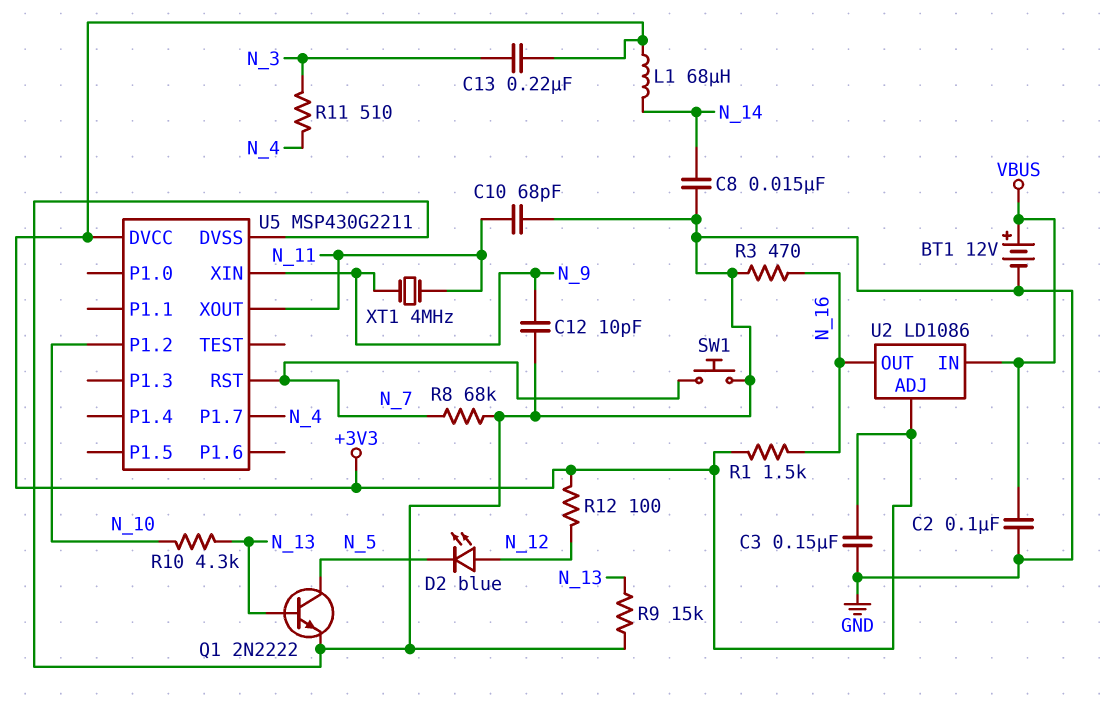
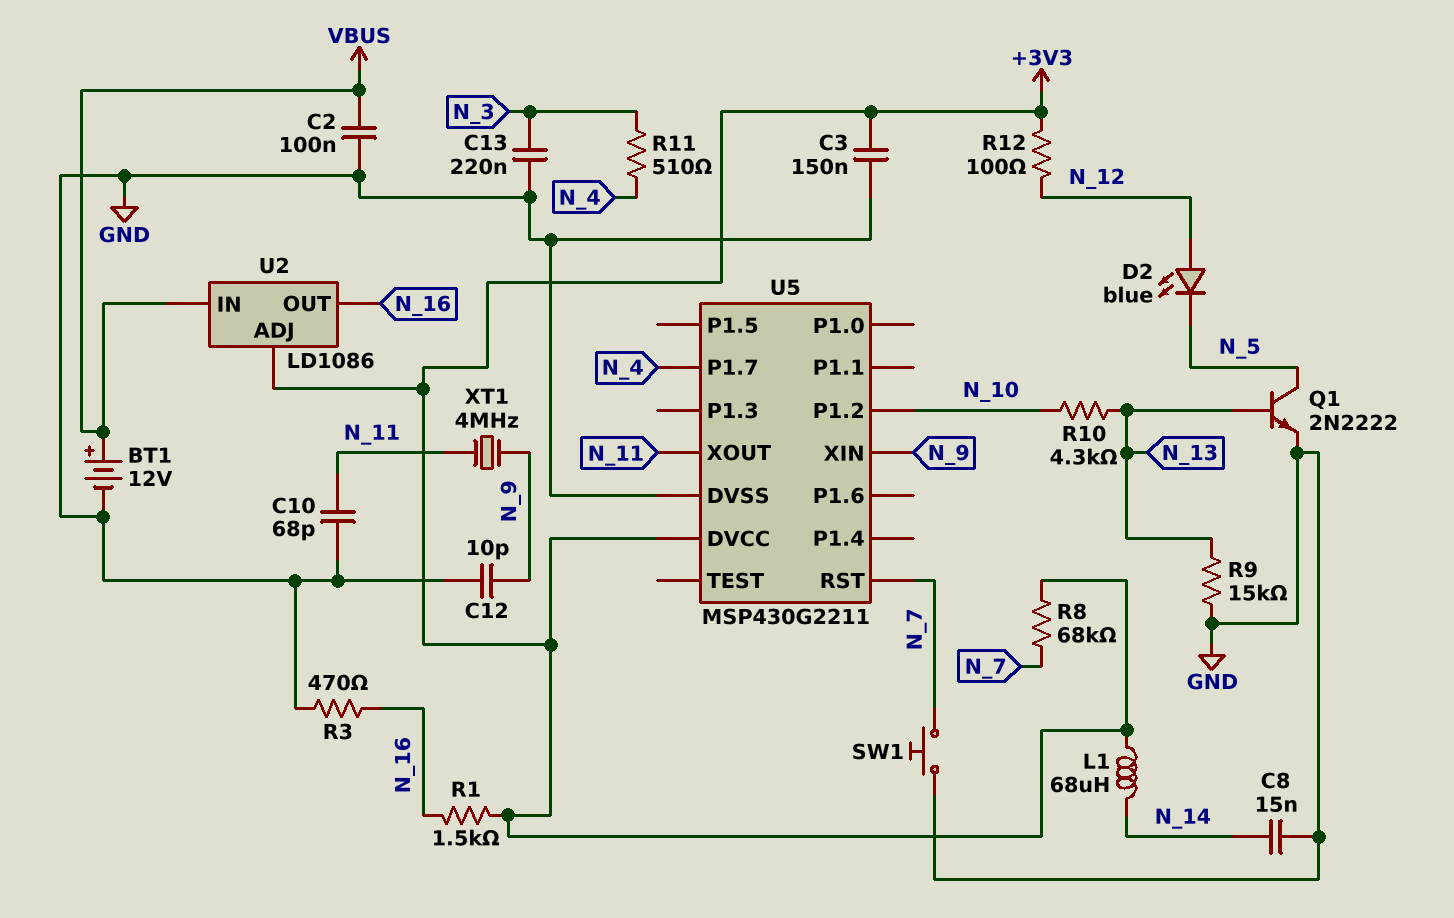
C13: 220nF (+3V3, N_3) -> 220nF (GND, N_3)
R8: 68k (GND, N_7) -> 68k (+3V3, N_7)

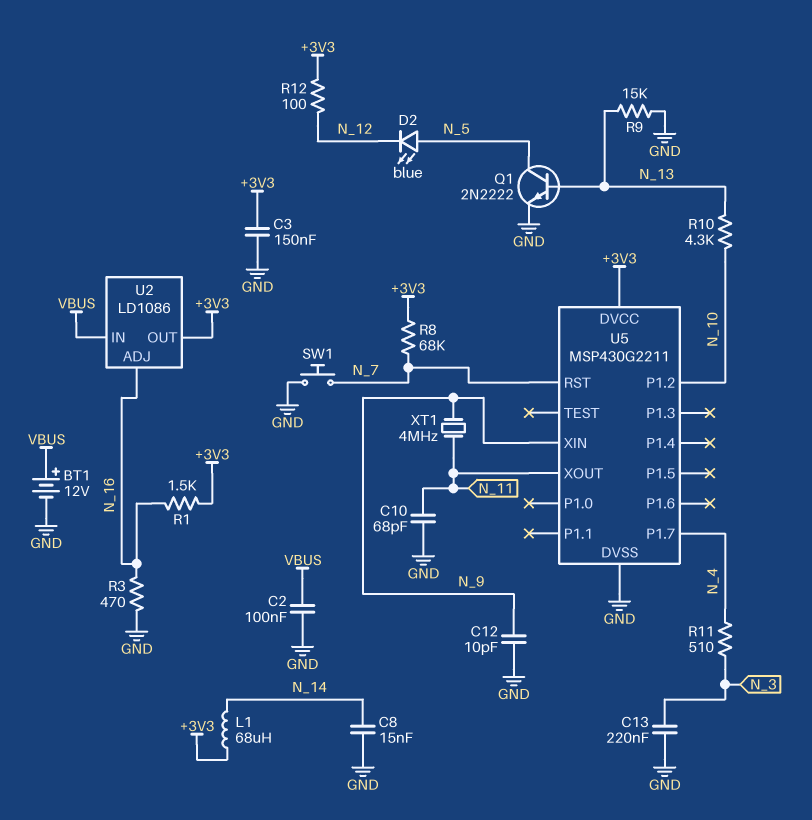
D2: LED blue (A N_12, K N_5) -> LED blue (A N_5, K N_12)
U2 pin ADJ: +3V3 -> N_16
U2 pin OUT: N_16 -> +3V3

